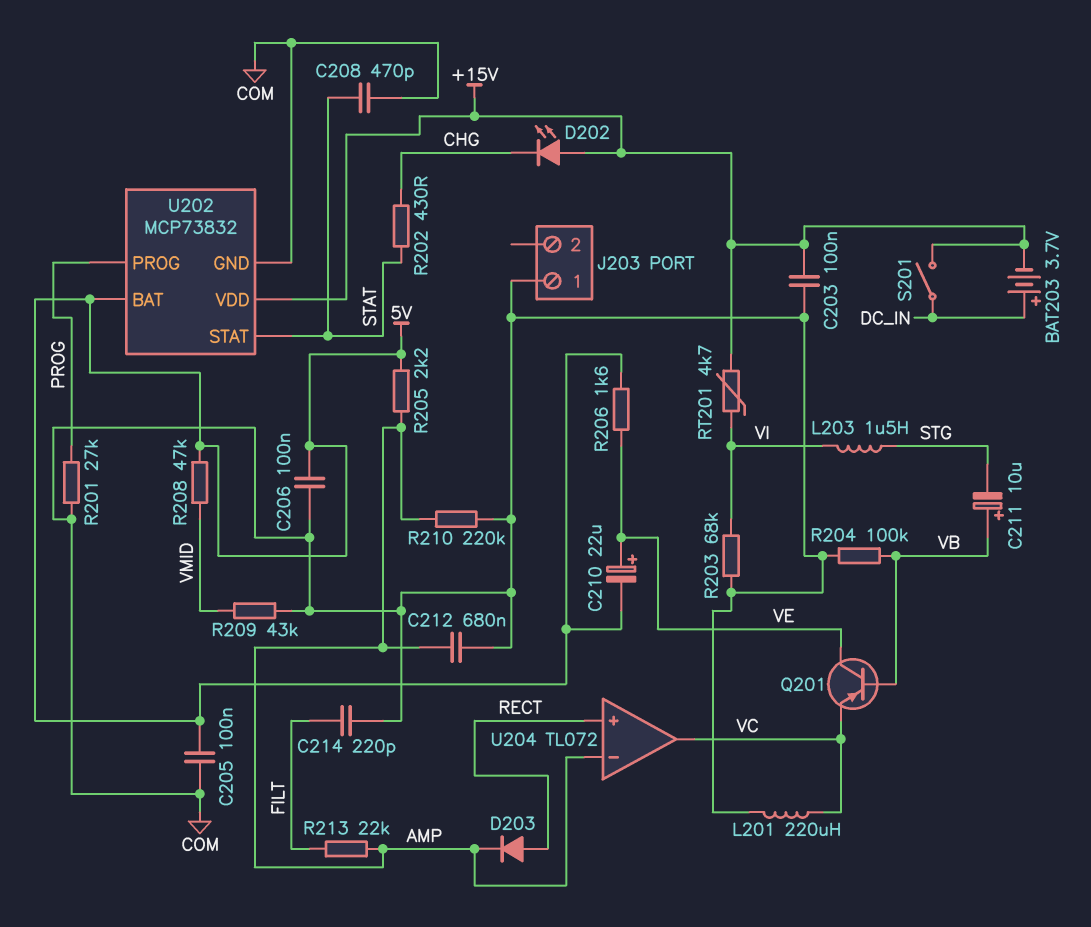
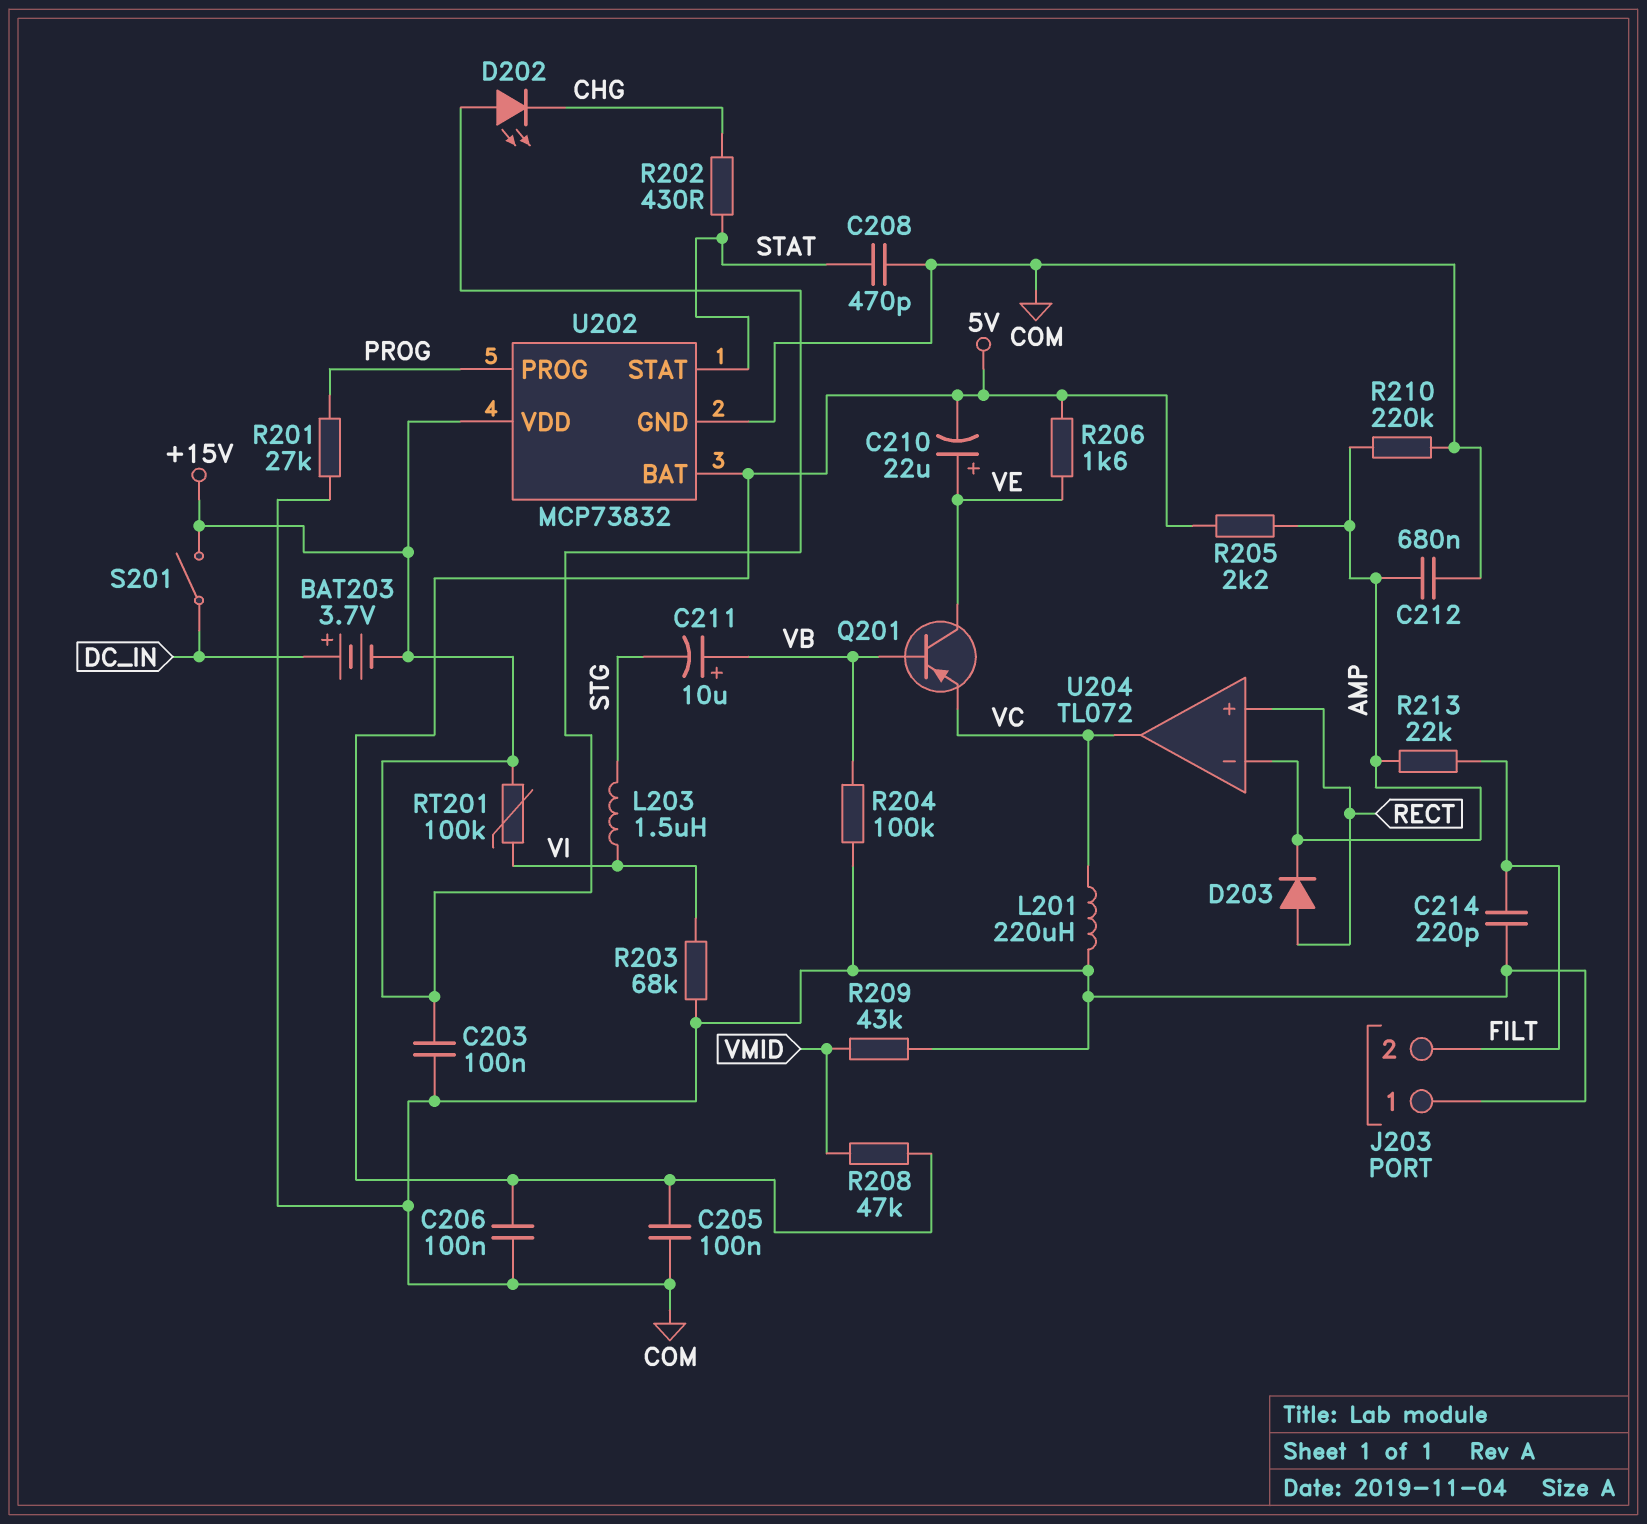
J203 pin 2: none -> FILT
RT201: 4.7k (+15V, VI) -> 100k (+15V, VI)

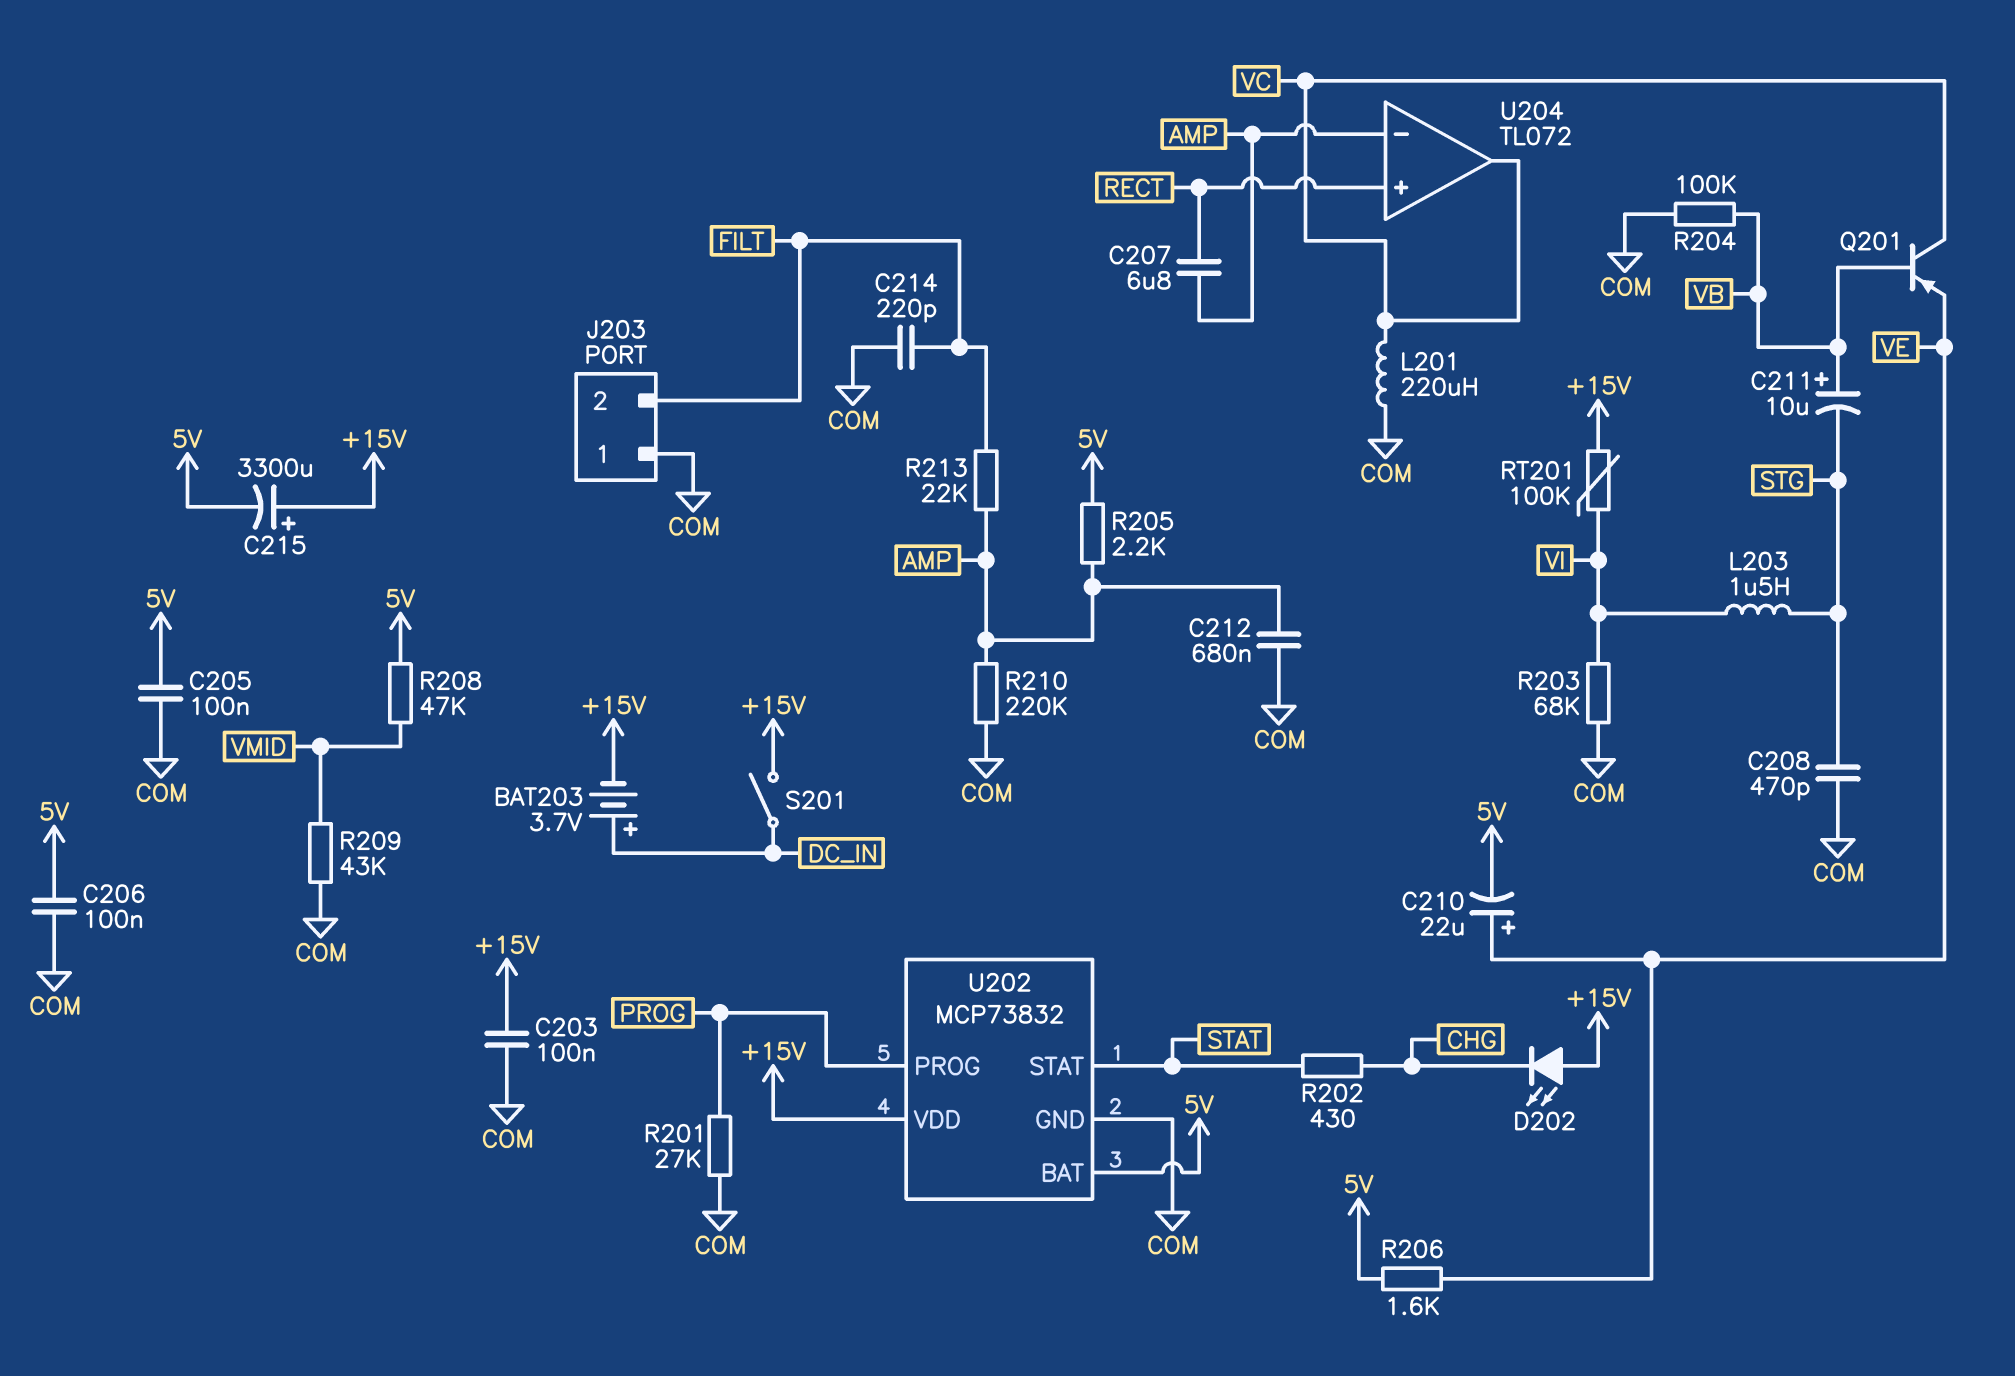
C207: none -> 6.8uF (AMP, RECT)
C208: 470pF (COM, STAT) -> 470pF (COM, STG)
C215: none -> 3300uF (plus +15V, minus 5V)
D203: diode (A RECT, K AMP) -> none
Q201: PNP (B VB, C VE, E VC) -> PNP (B VB, C VC, E VE)

